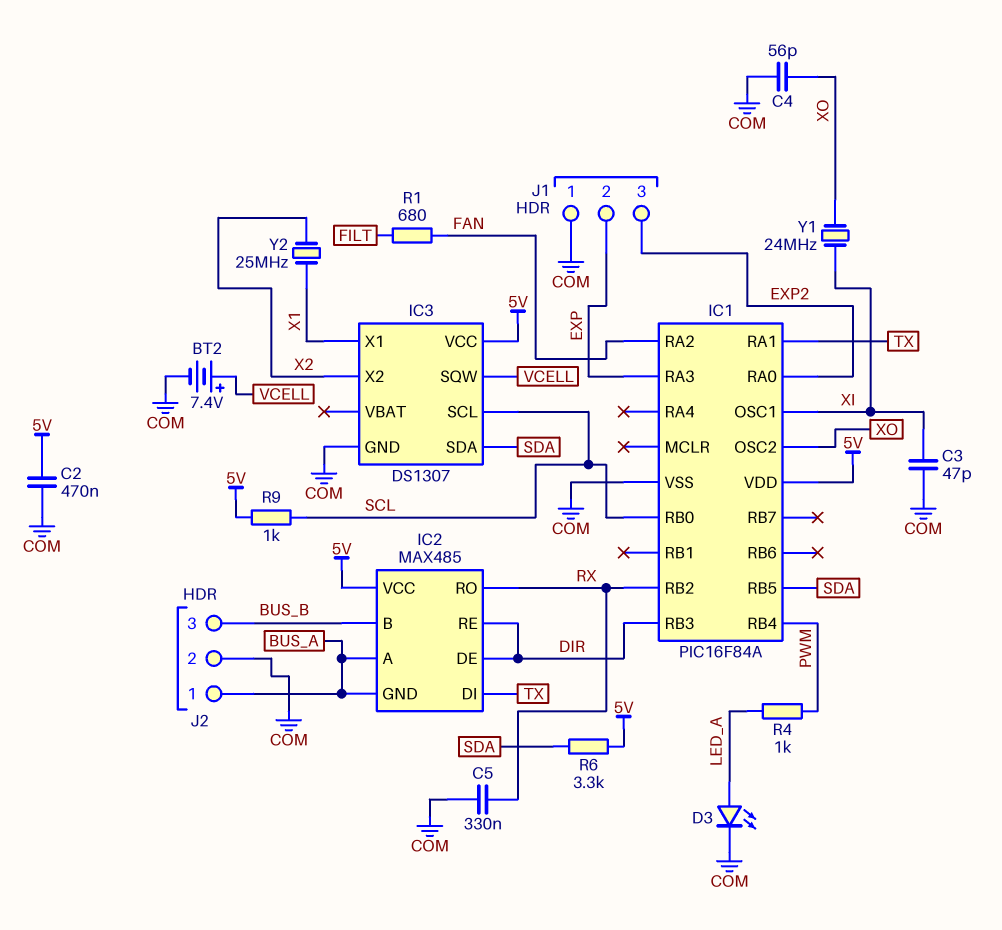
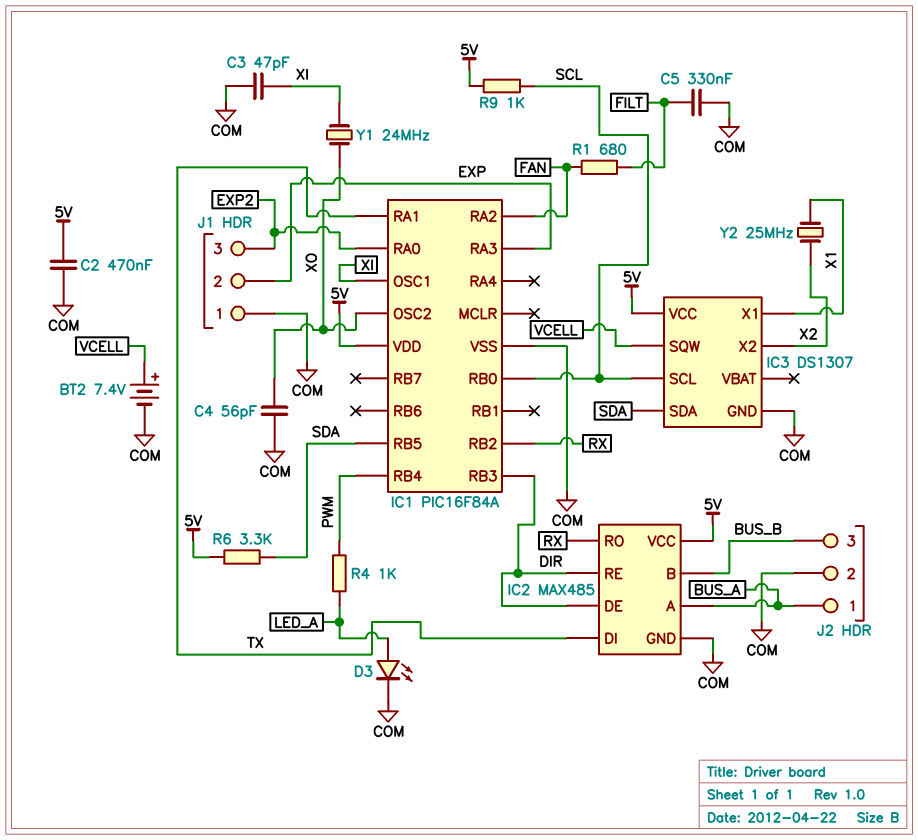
C5: 330nF (COM, RX) -> 330nF (COM, FILT)
IC2 pin GND: BUS_A -> COM

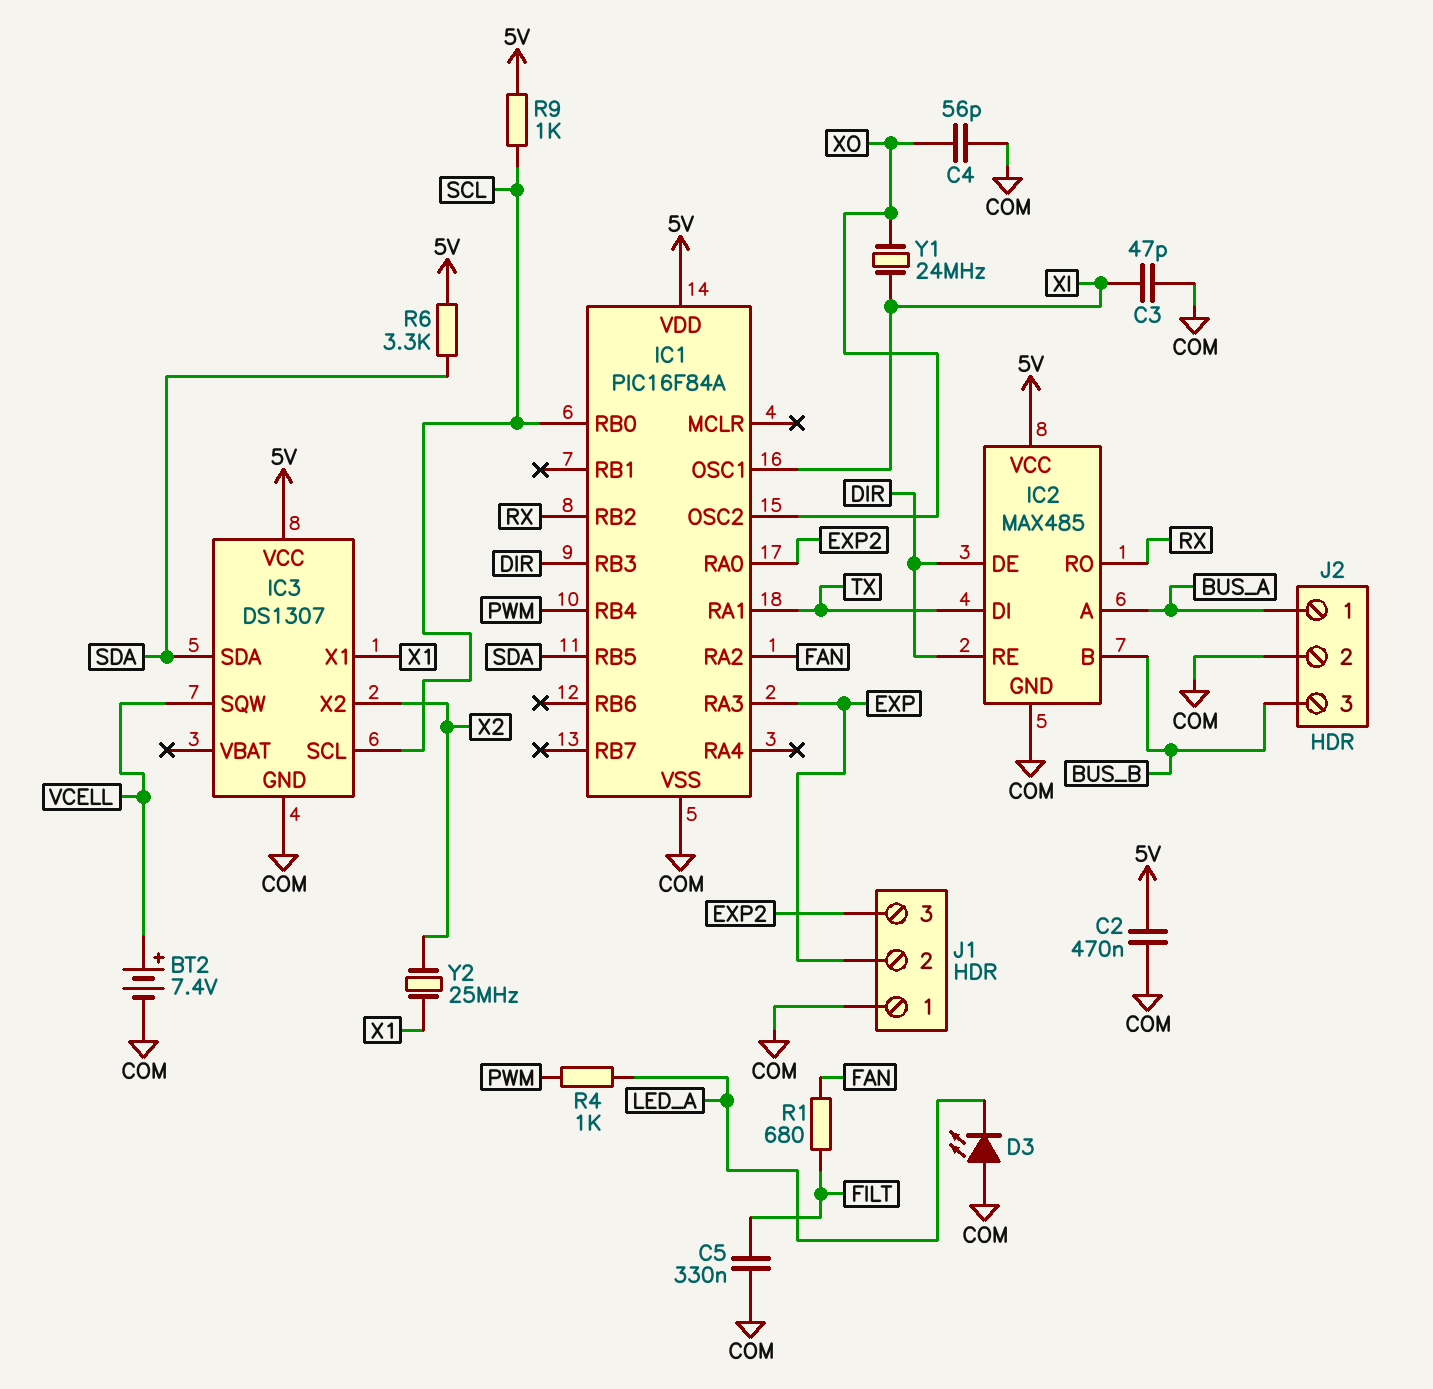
D3: LED (A LED_A, K COM) -> LED (A COM, K LED_A)

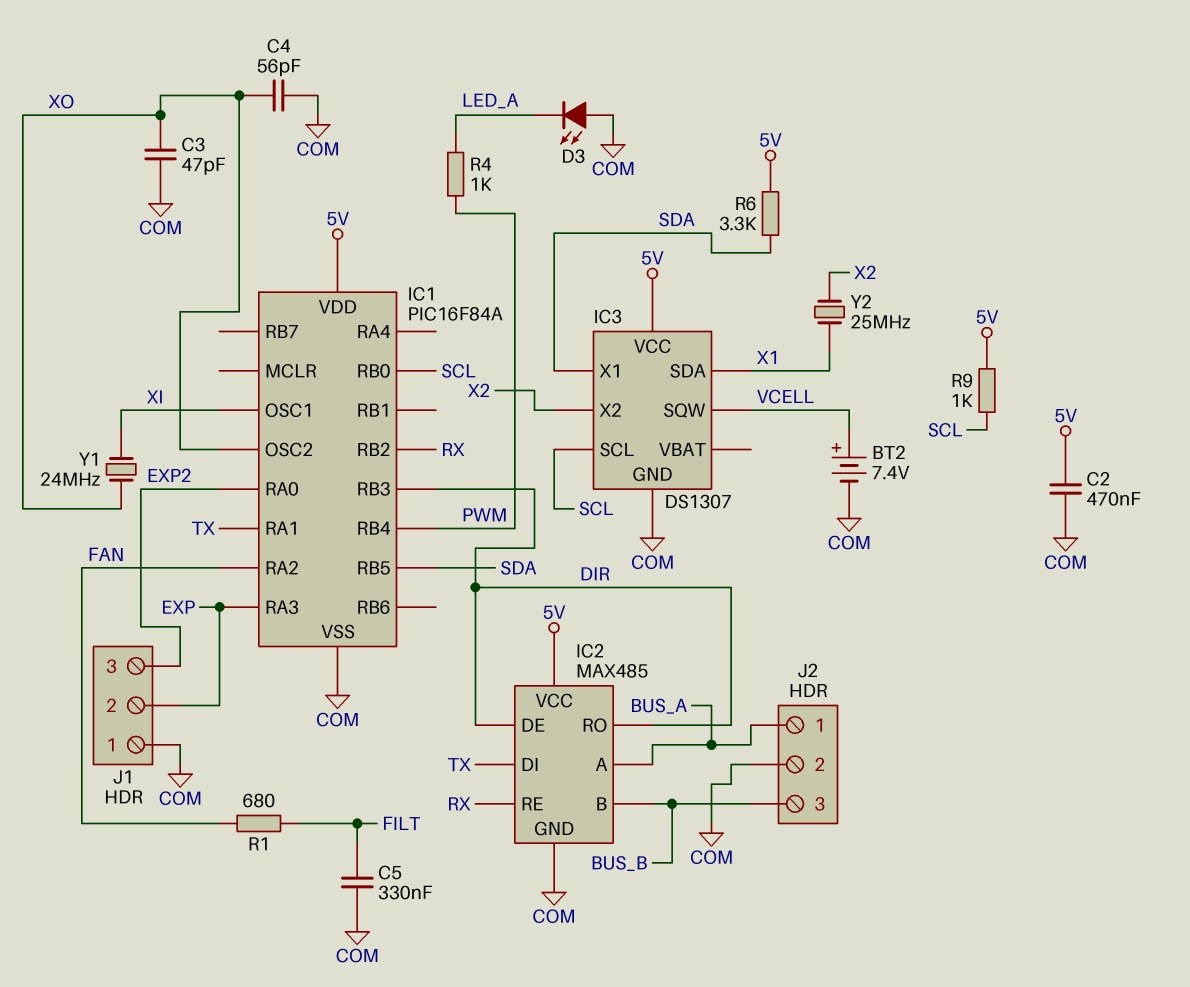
C3: 47pF (COM, XI) -> 47pF (COM, XO)
IC2 pin RE: DIR -> RX
IC2 pin RO: RX -> DIR
IC3 pin SDA: SDA -> X1
IC3 pin X1: X1 -> SDA

